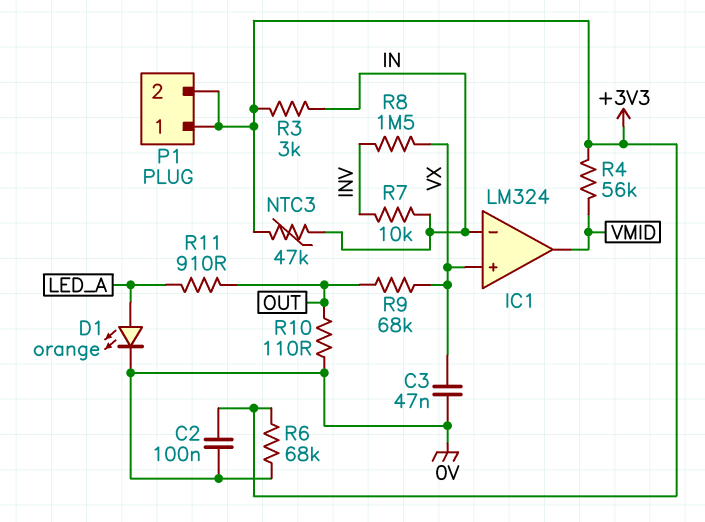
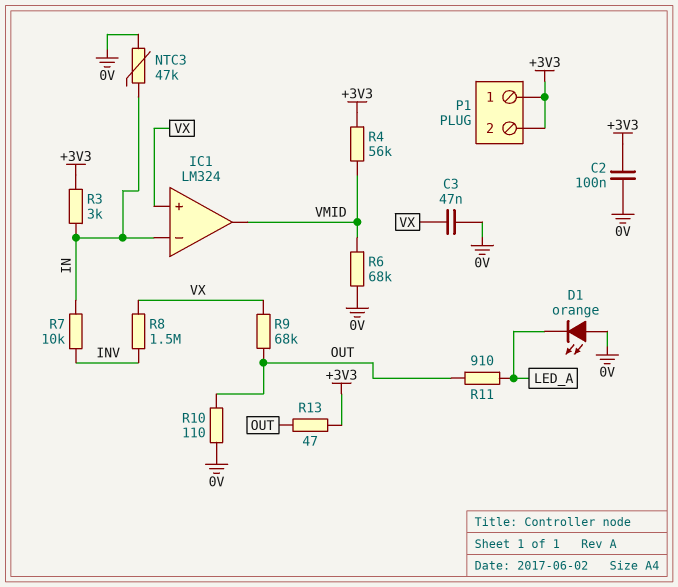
D1: LED orange (A LED_A, K 0V) -> LED orange (A 0V, K LED_A)
NTC3: 47k (+3V3, IN) -> 47k (0V, IN)
R6: 68k (+3V3, 0V) -> 68k (0V, VMID)
R13: none -> 47 (+3V3, OUT)

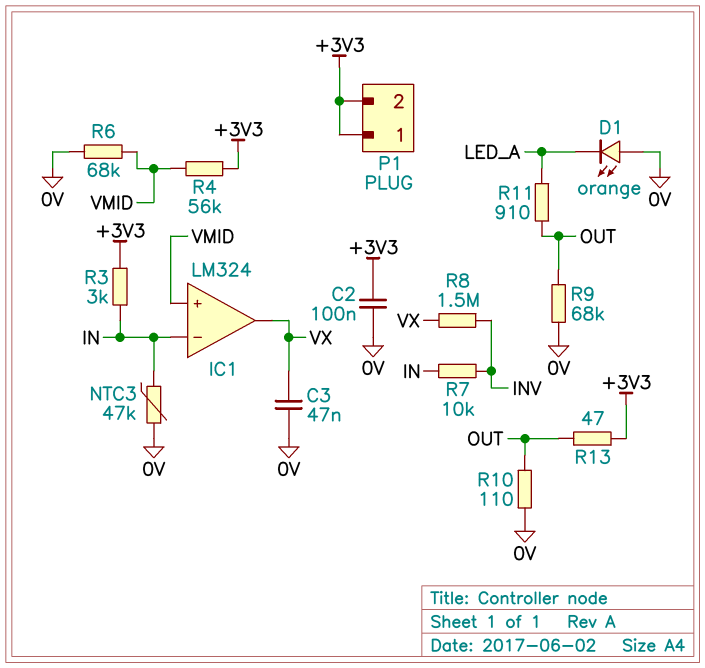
IC1 pin in+: VX -> VMID
IC1 pin out: VMID -> VX
R9: 68k (OUT, VX) -> 68k (0V, OUT)

